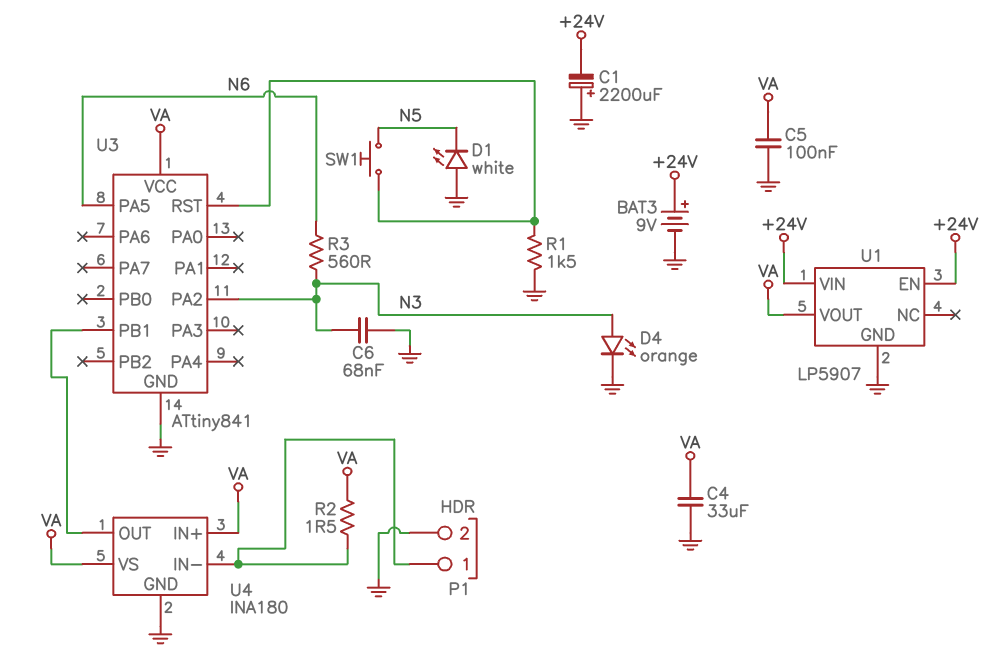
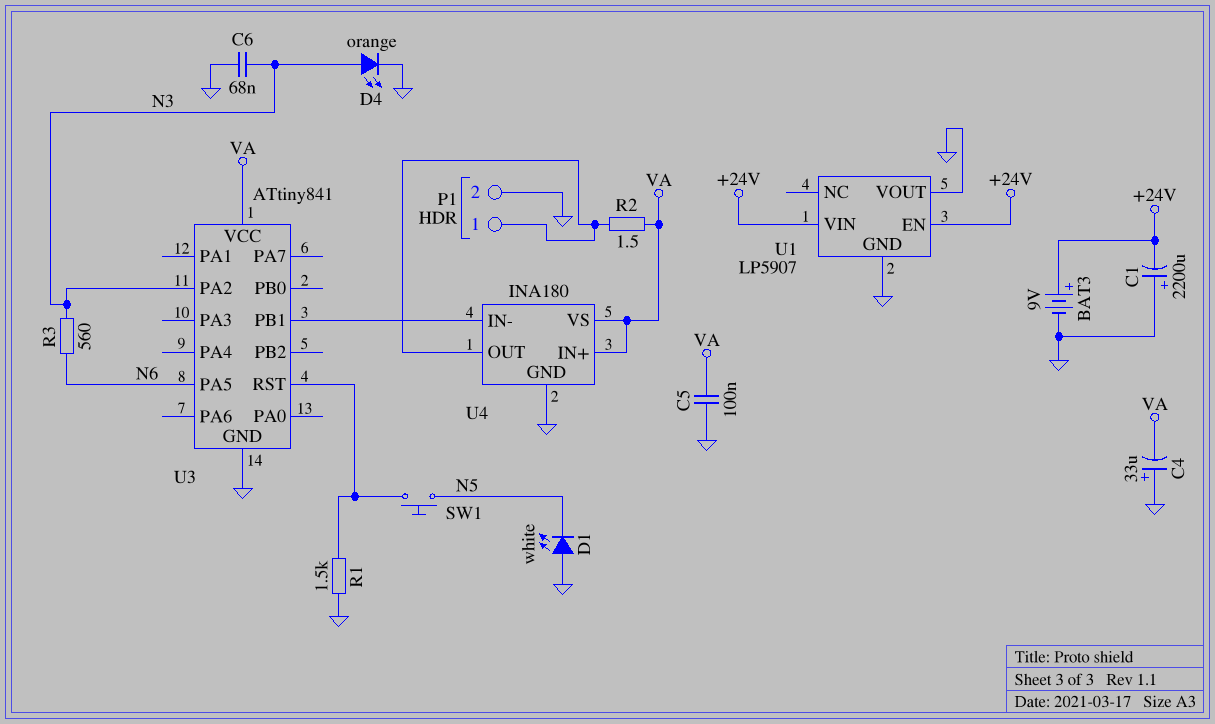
C4: 33uF (GND, VA) -> 33uF (plus GND, minus VA)
U1 pin VOUT: VA -> GND
U4 pin IN-: P1/1 -> U3/PB1
U4 pin OUT: U3/PB1 -> P1/1

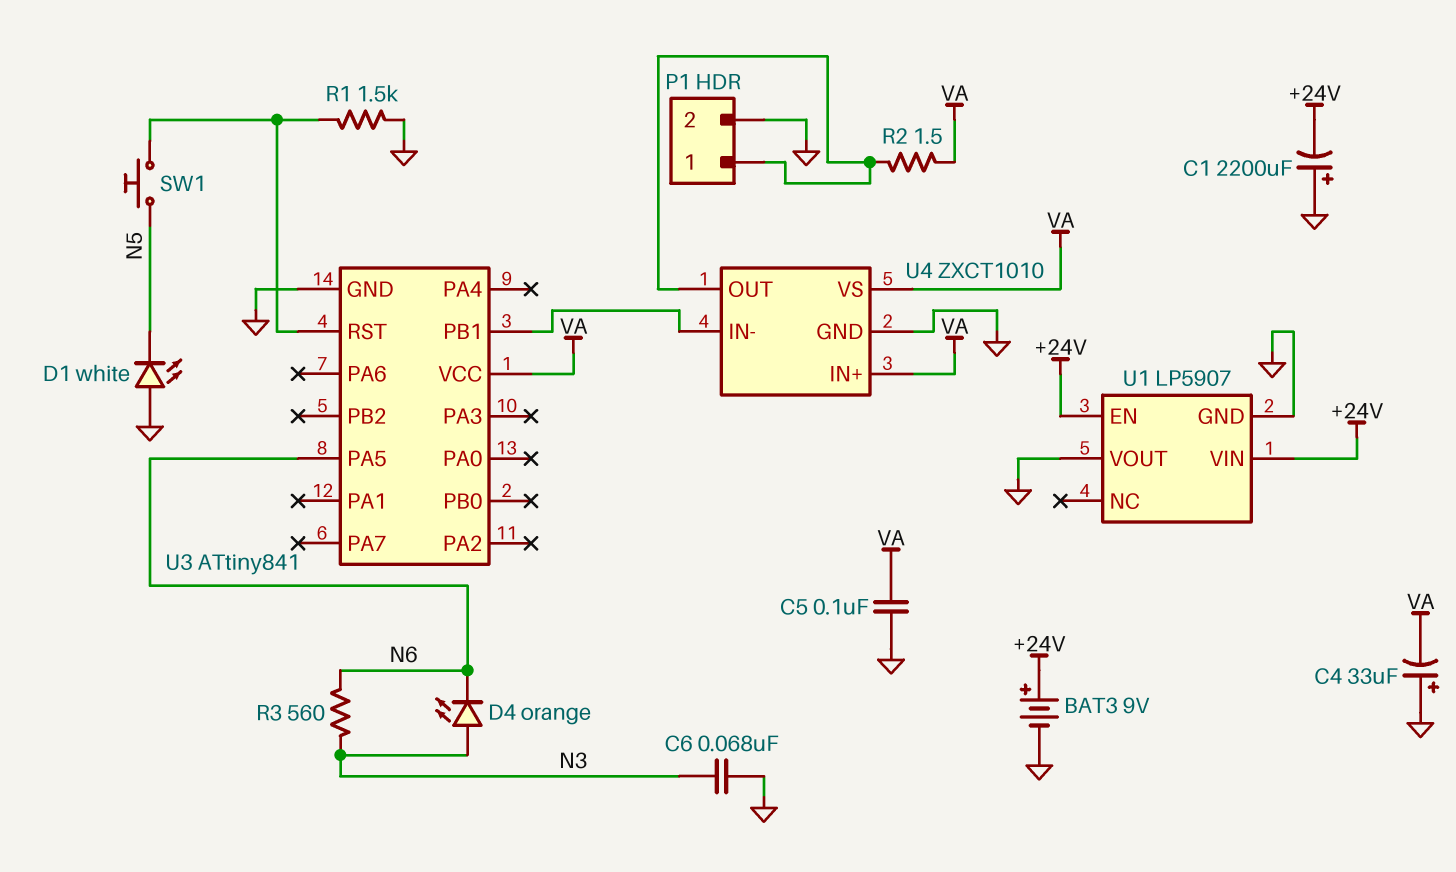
D4: LED orange (A N3, K GND) -> LED orange (A N3, K N6)
U3 pin PA2: N3 -> none
U4: INA180 -> ZXCT1010

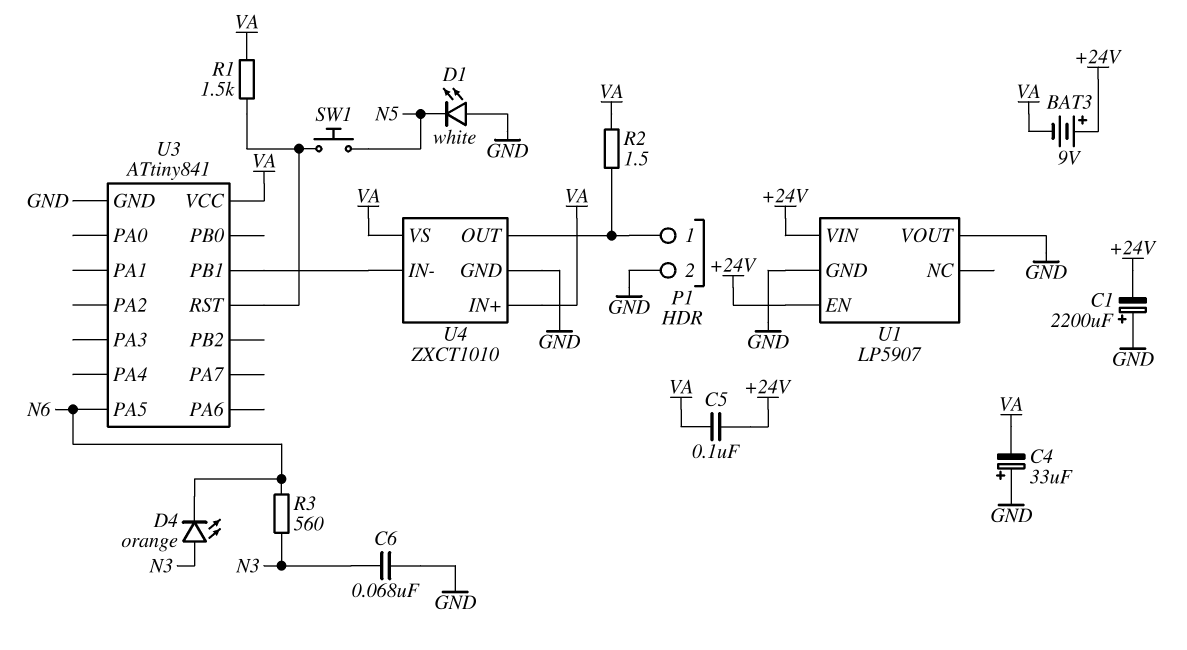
BAT3: 9V (plus +24V, minus GND) -> 9V (plus +24V, minus VA)
C5: 100nF (GND, VA) -> 100nF (+24V, VA)
R1: 1.5k (GND, U3/RST) -> 1.5k (U3/RST, VA)

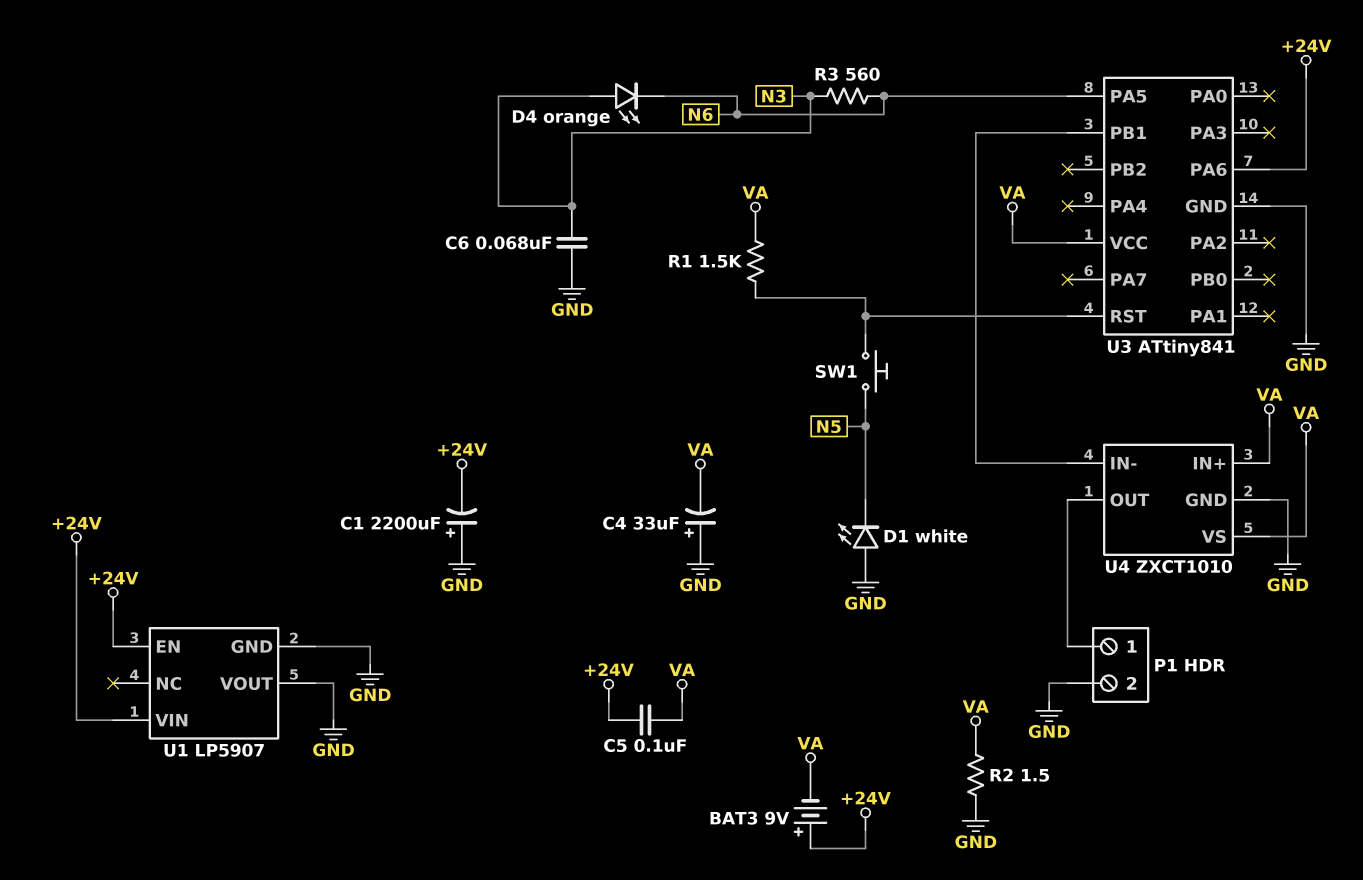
R2: 1.5 (P1/1, VA) -> 1.5 (GND, VA)
U3 pin PA6: none -> +24V

